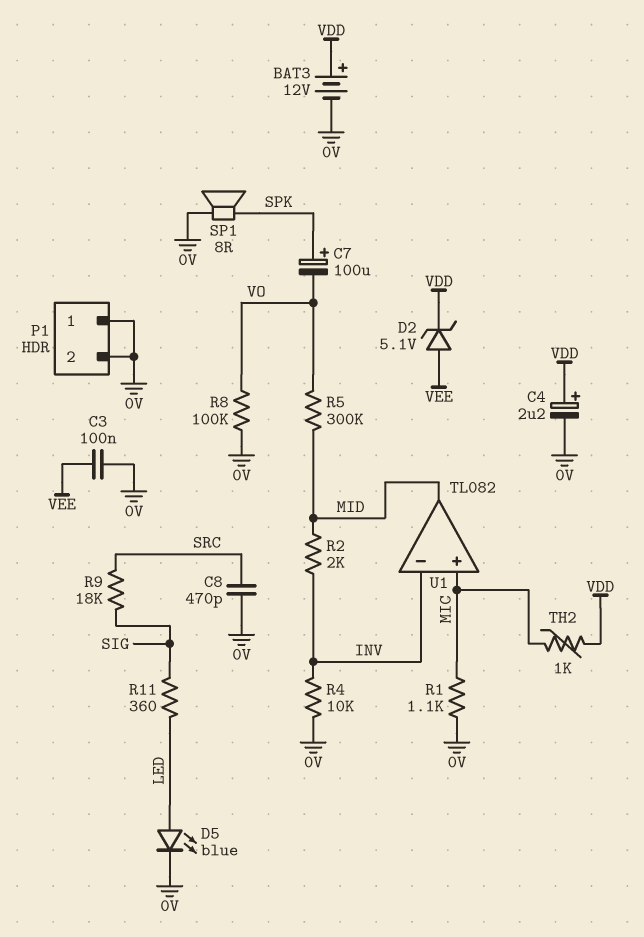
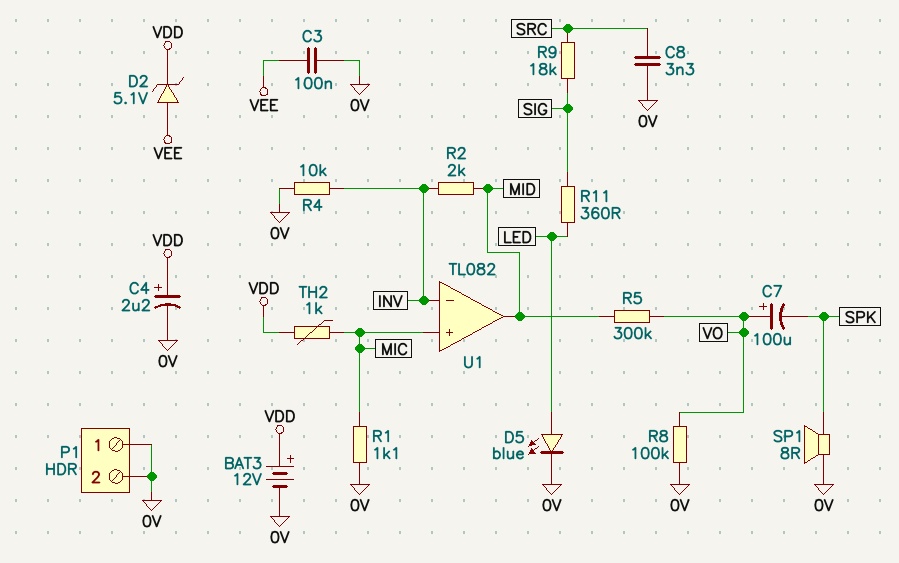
C7: 100uF (plus SPK, minus VO) -> 100uF (plus VO, minus SPK)
C8: 470pF (0V, SRC) -> 3.3nF (0V, SRC)

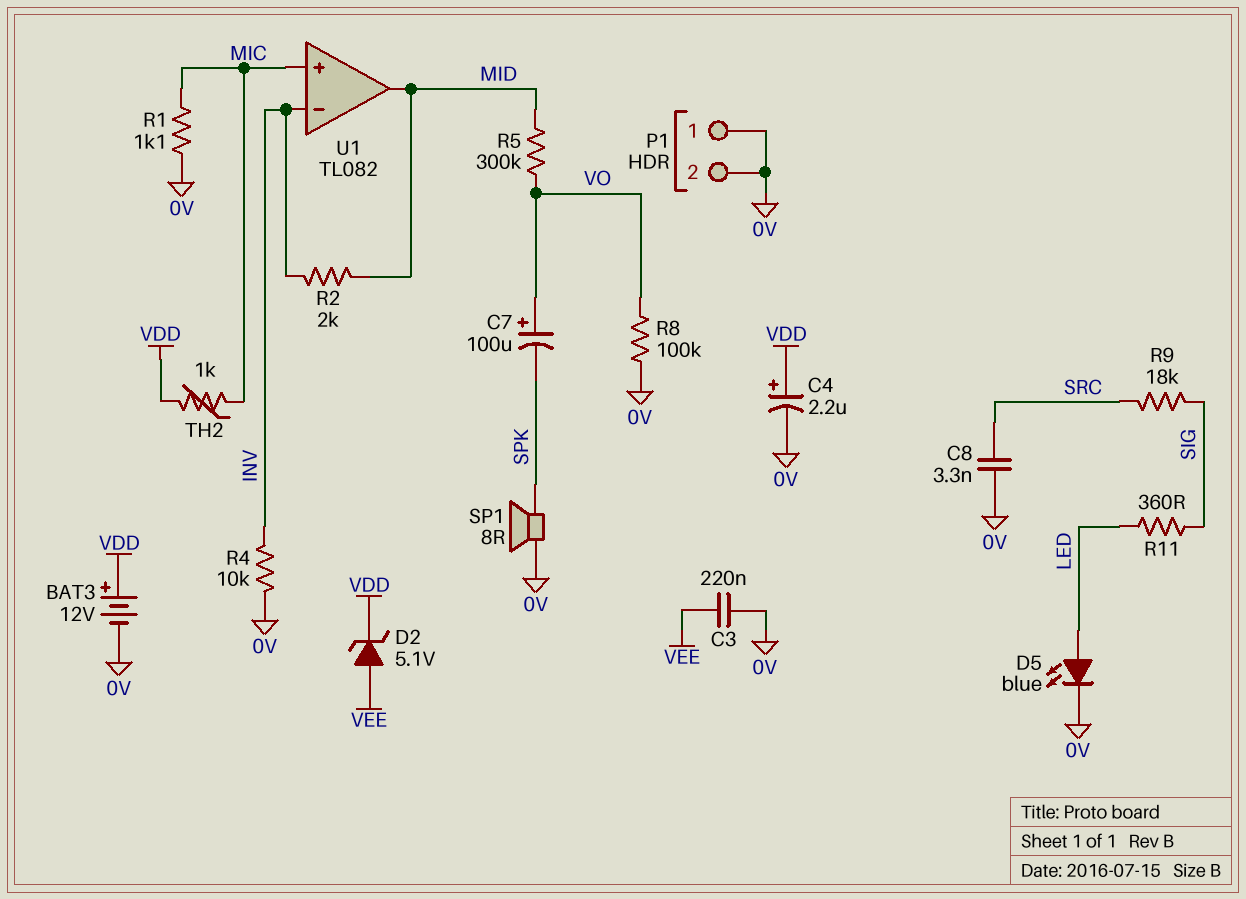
C3: 100nF (0V, VEE) -> 220nF (0V, VEE)

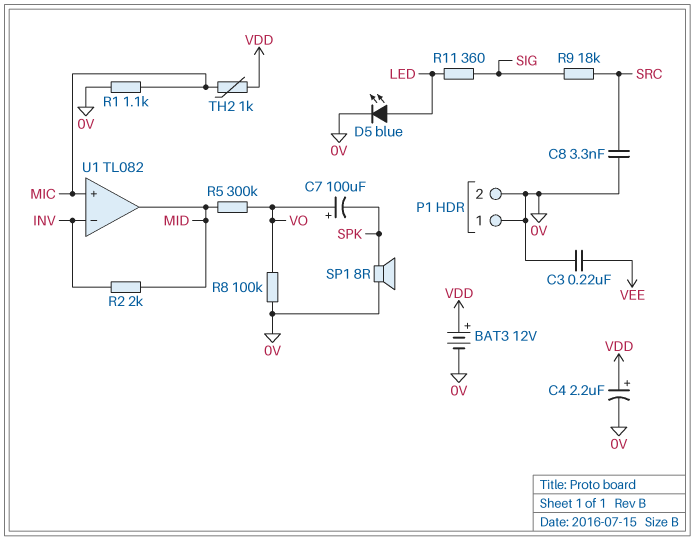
D2: zener 5.1V (A VEE, K VDD) -> none
R4: 10k (0V, INV) -> none

